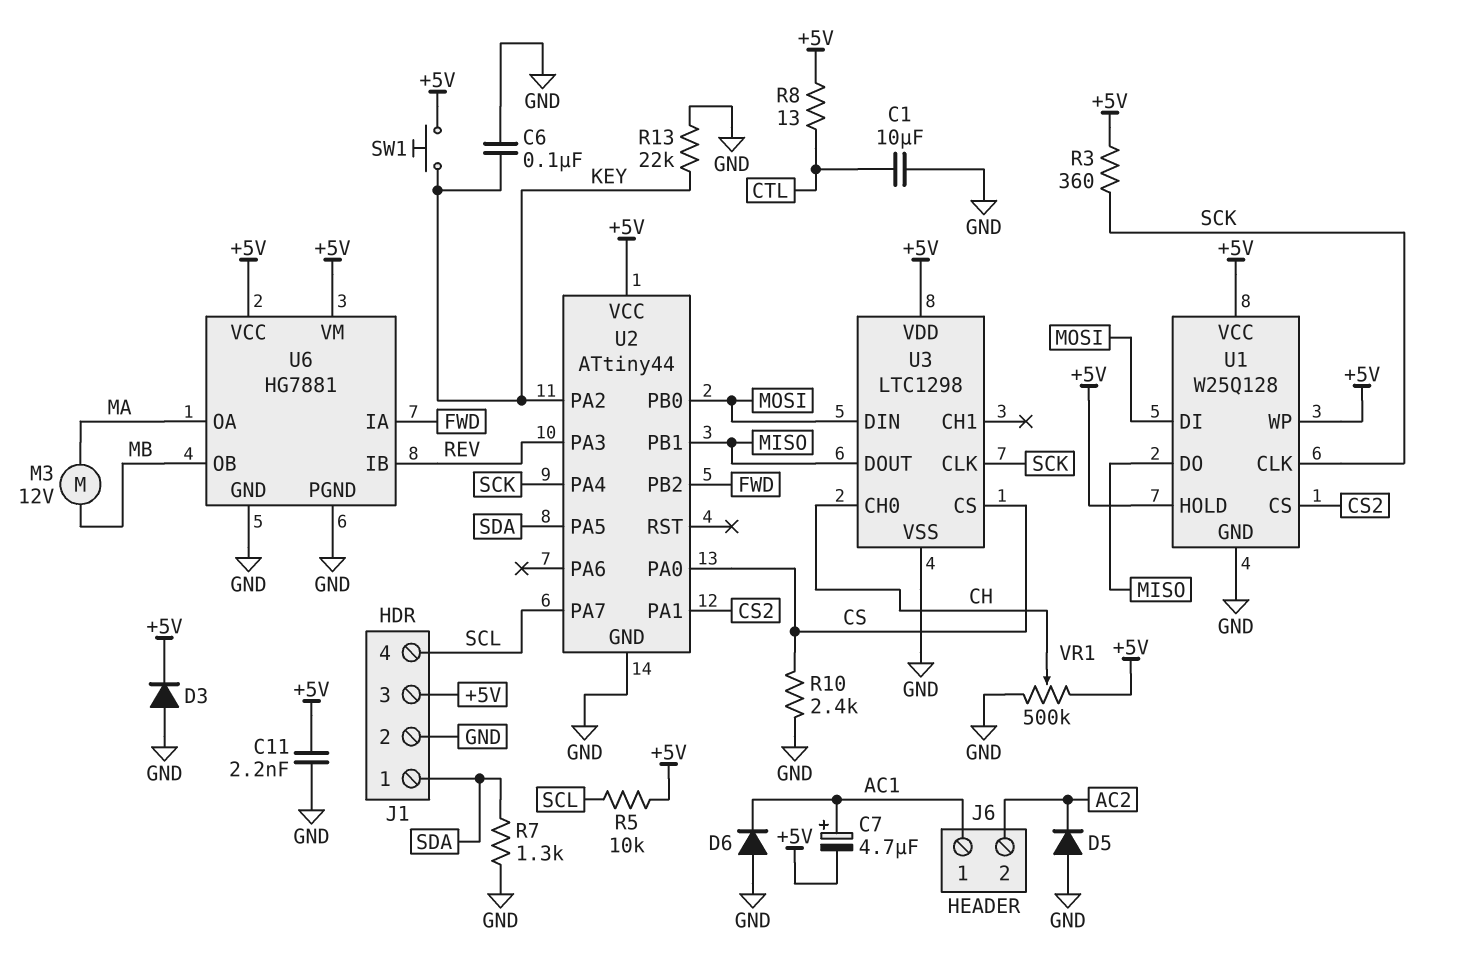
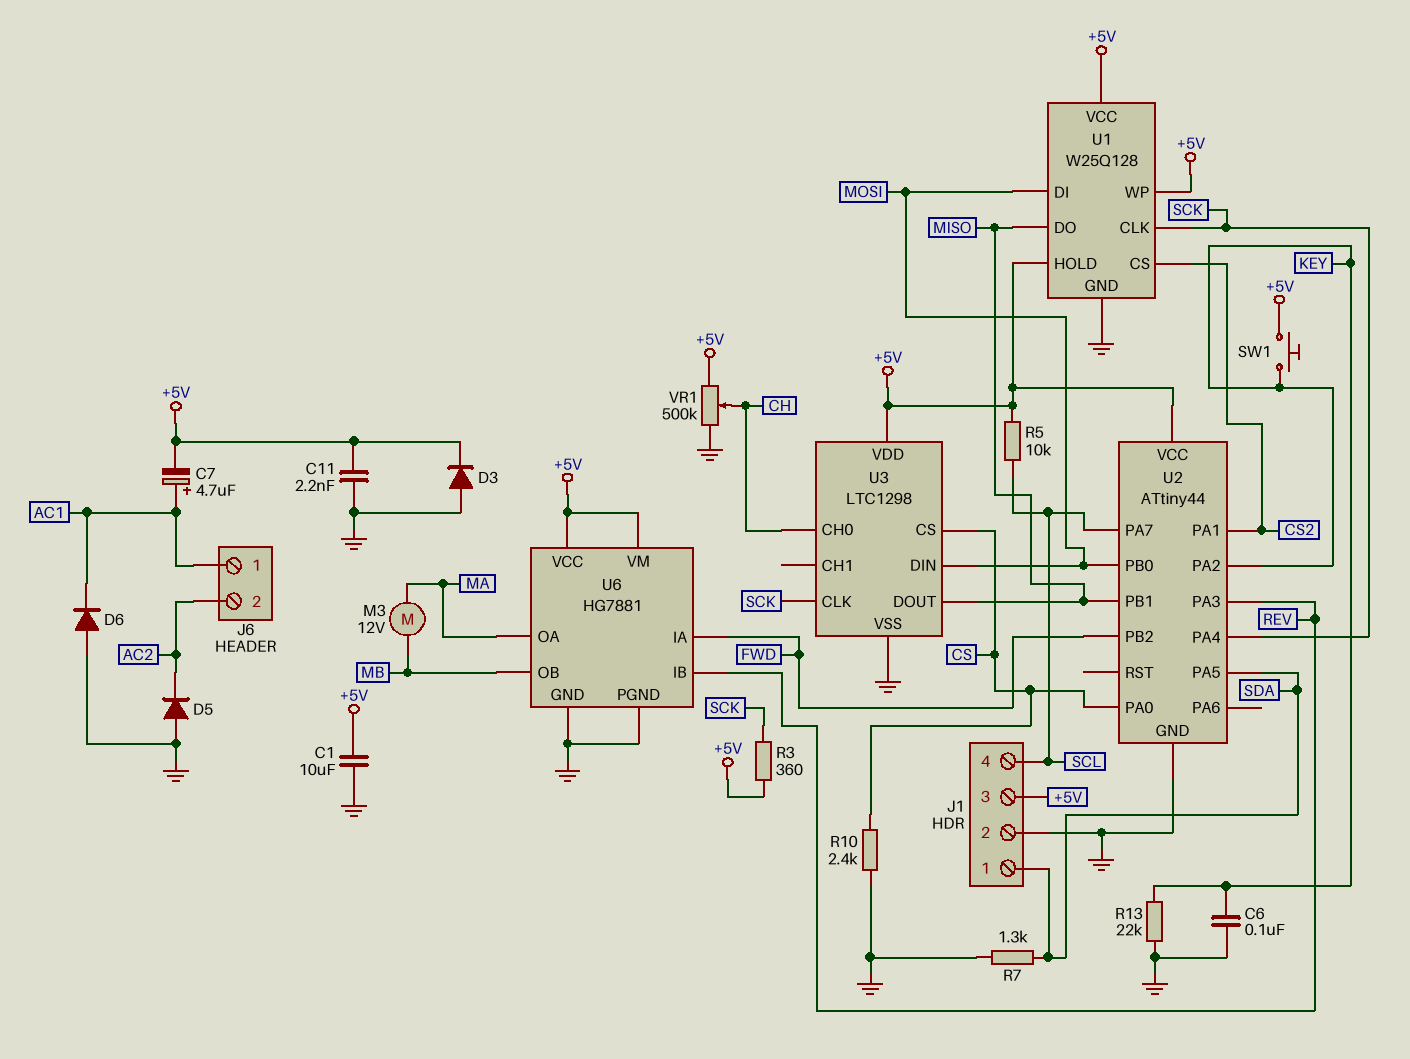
C1: 10uF (CTL, GND) -> 10uF (+5V, GND)
R8: 13 (+5V, CTL) -> none

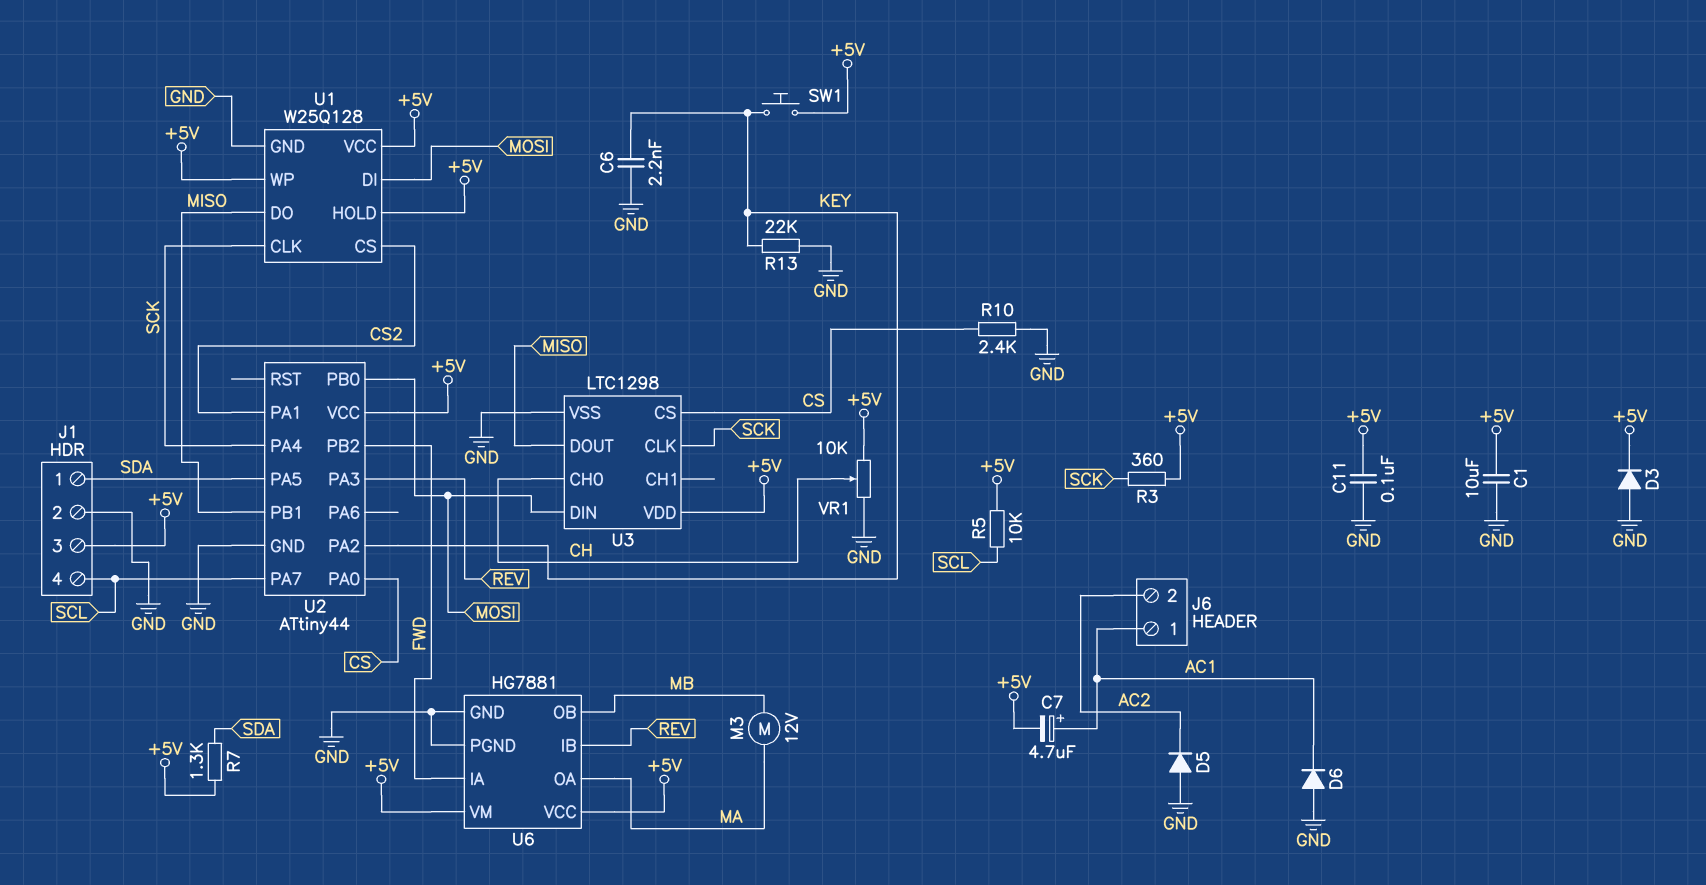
C6: 100nF (GND, KEY) -> 2.2nF (GND, KEY)
C11: 2.2nF (+5V, GND) -> 100nF (+5V, GND)
R7: 1.3k (GND, SDA) -> 1.3k (+5V, SDA)
VR1: 500k (+5V, GND, wiper CH) -> 10k (+5V, GND, wiper CH)

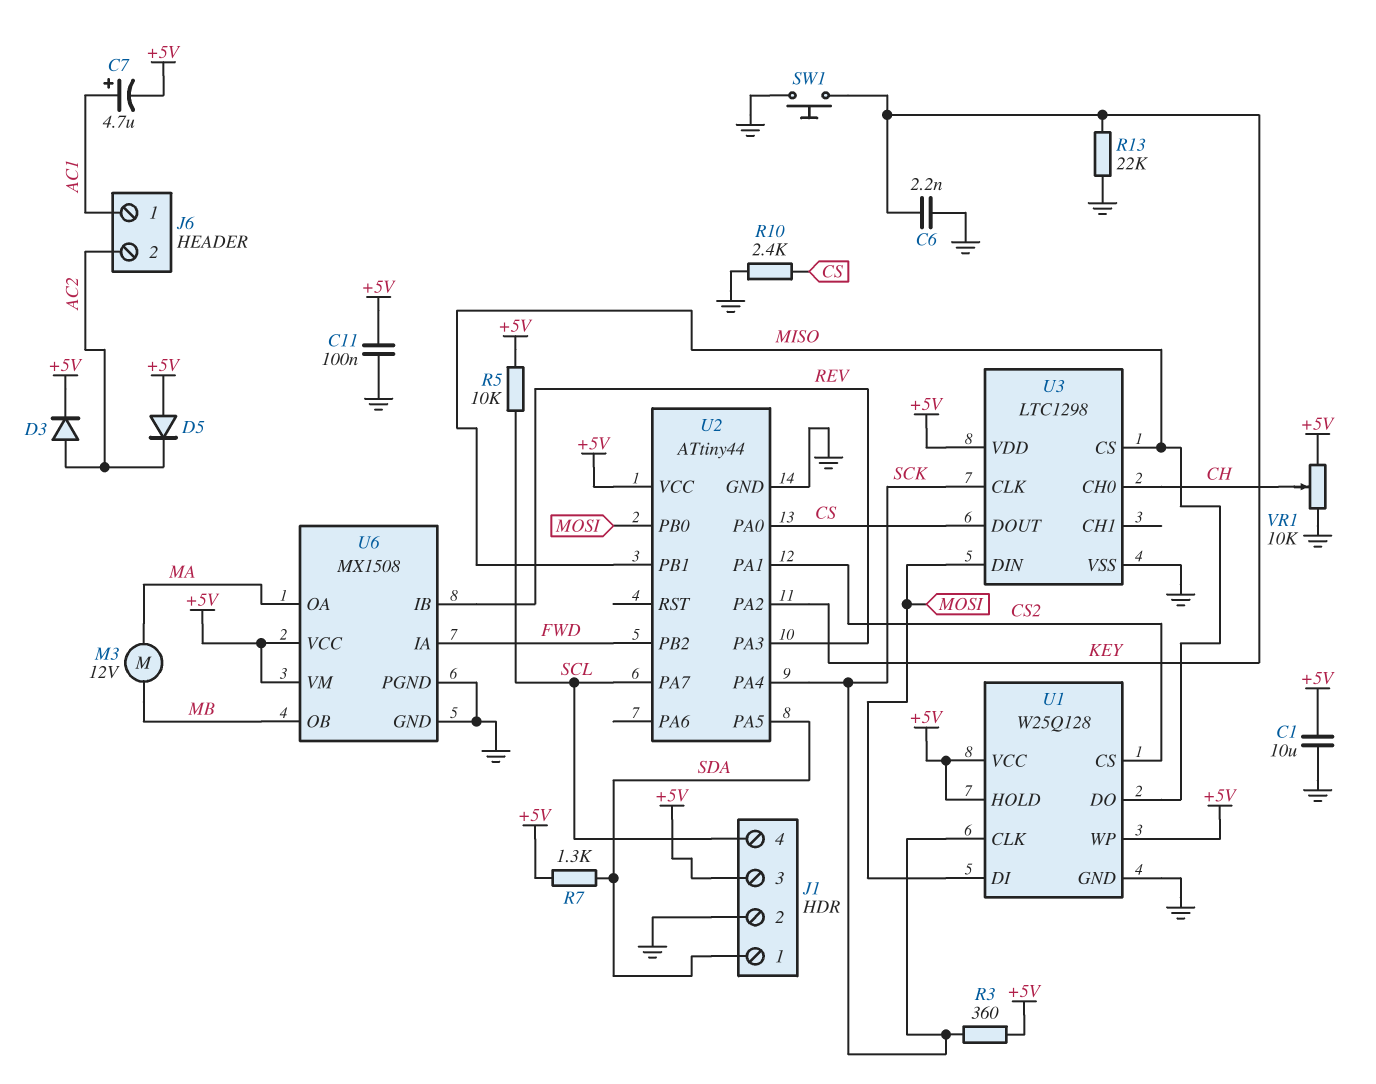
D3: diode (A GND, K +5V) -> diode (A AC2, K +5V)
D5: diode (A GND, K AC2) -> diode (A +5V, K AC2)
D6: diode (A GND, K AC1) -> none
SW1: button (+5V, KEY) -> button (GND, KEY)
U3 pin CS: CS -> MISO
U3 pin DOUT: MISO -> CS
U6: HG7881 -> MX1508

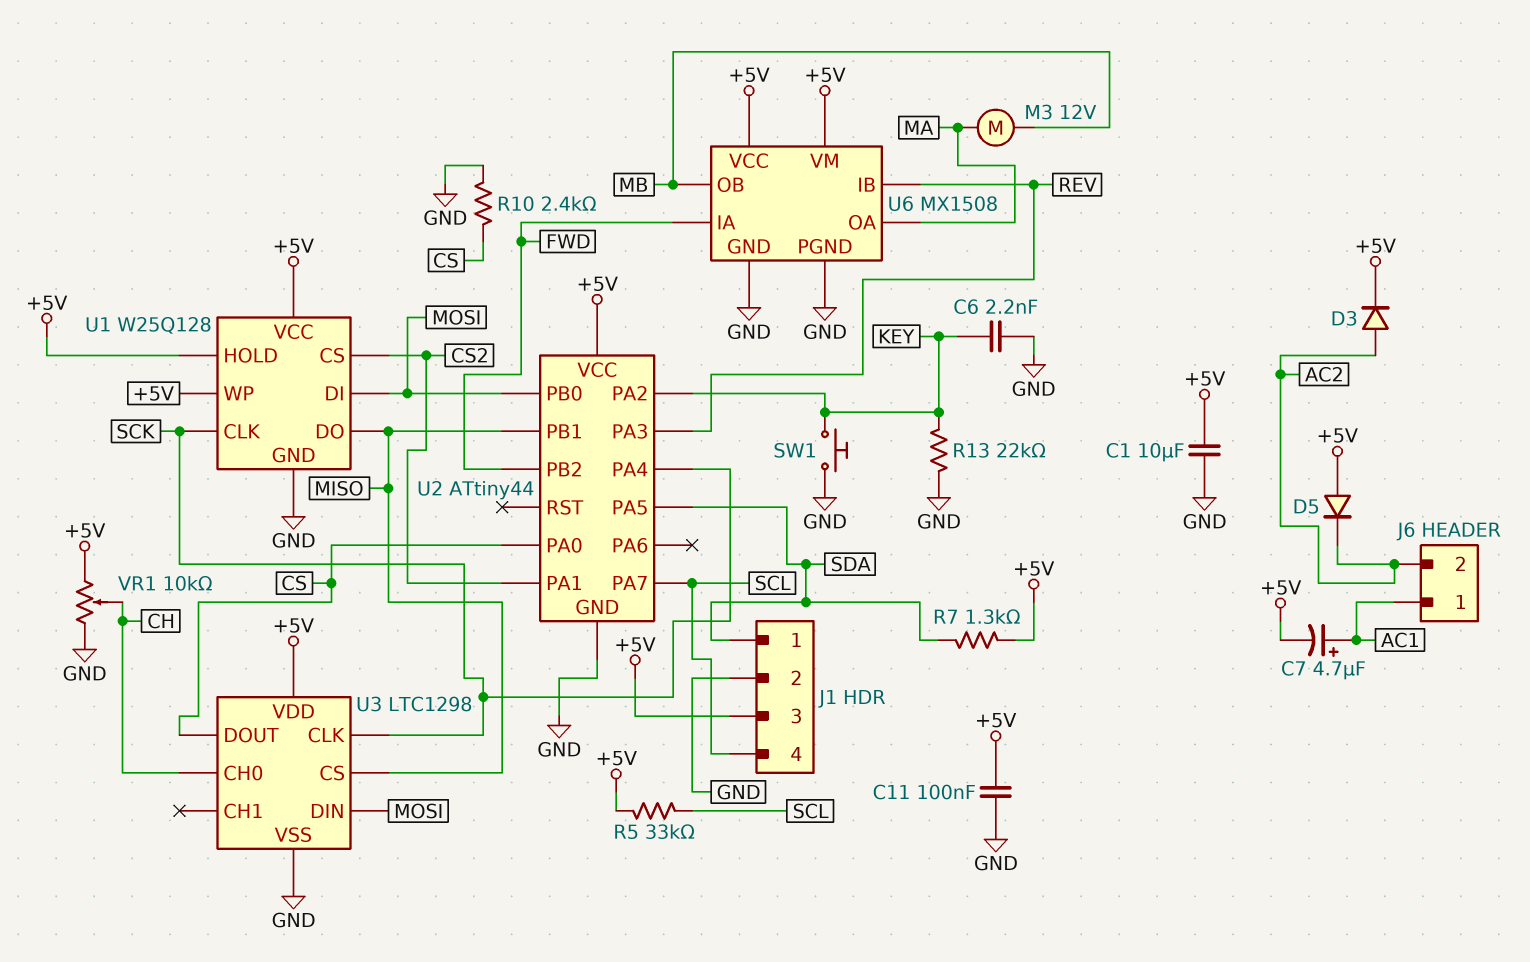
R3: 360 (+5V, SCK) -> none
R5: 10k (+5V, SCL) -> 33k (+5V, SCL)

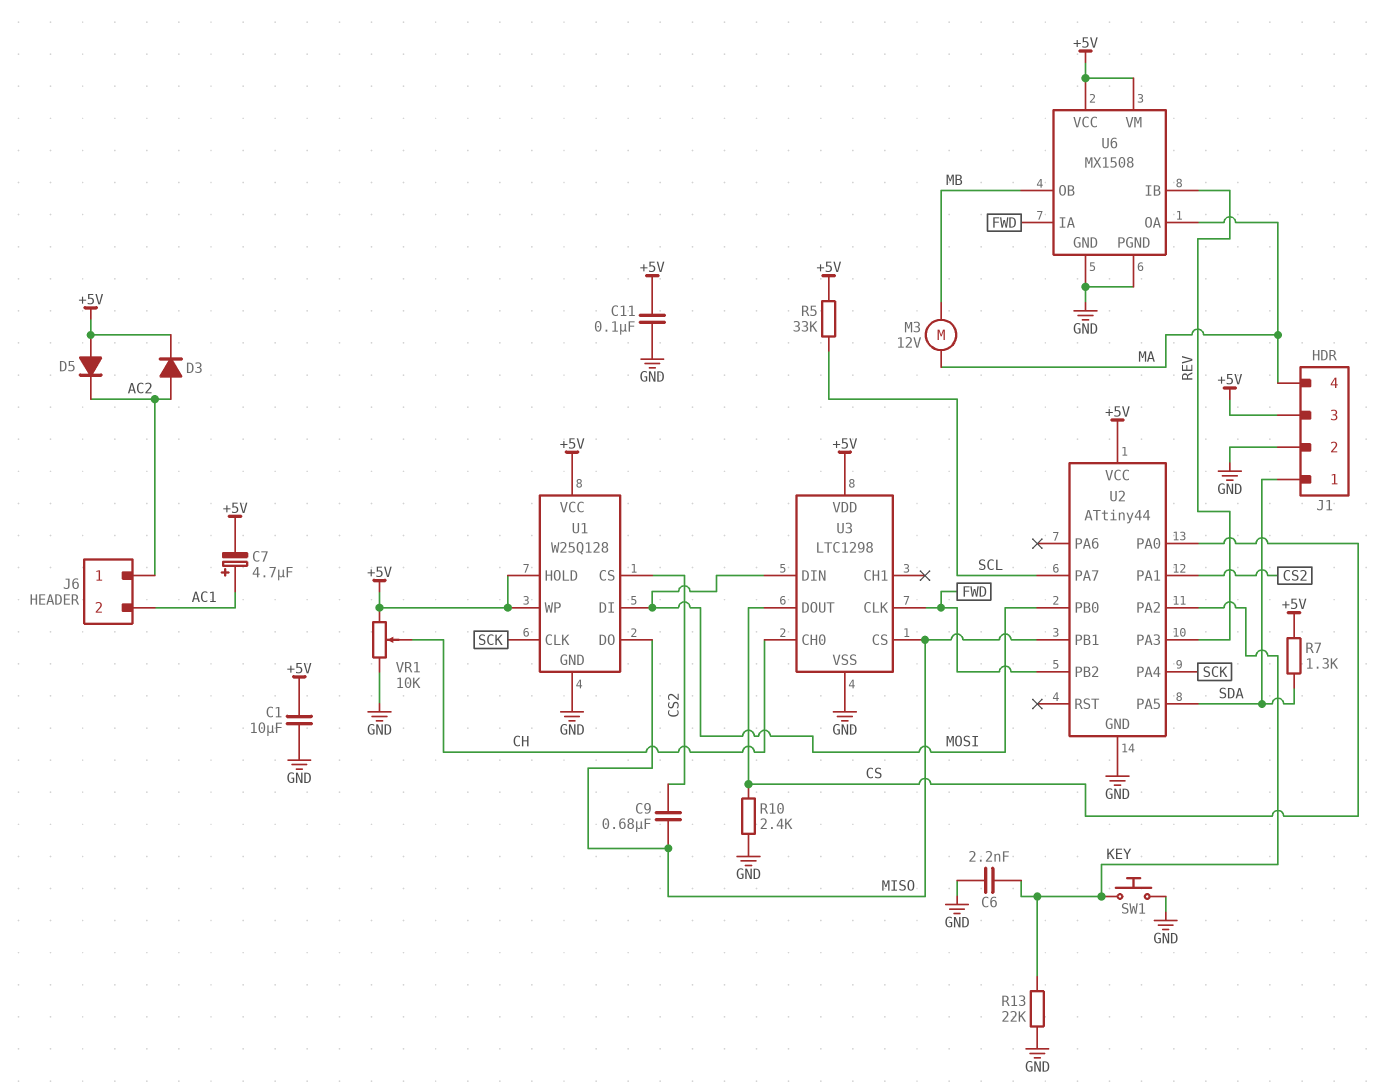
C9: none -> 680nF (CS2, MISO)
J1 pin 4: SCL -> MA
J6 pin 1: AC1 -> AC2
J6 pin 2: AC2 -> AC1
U3 pin CLK: SCK -> FWD

